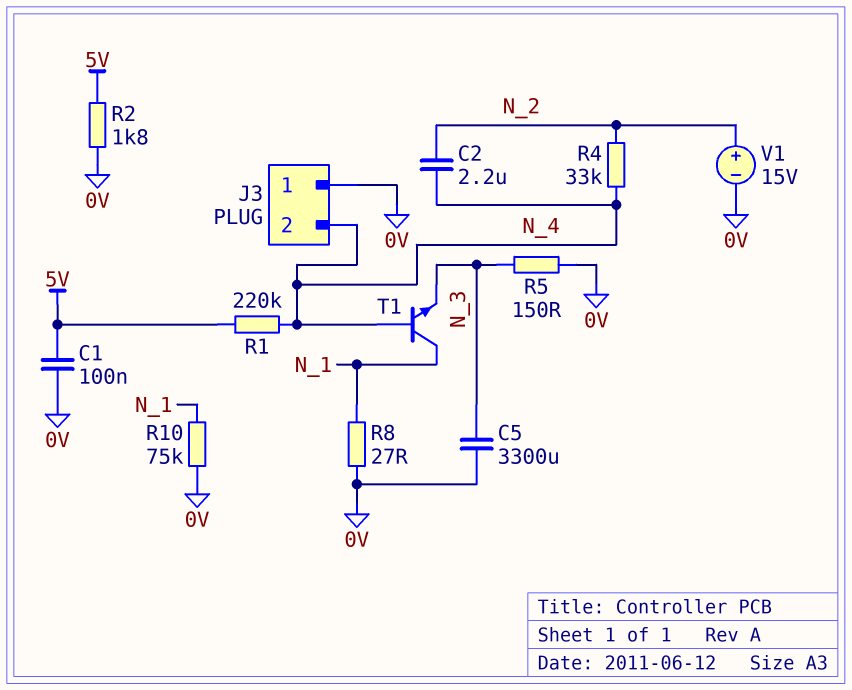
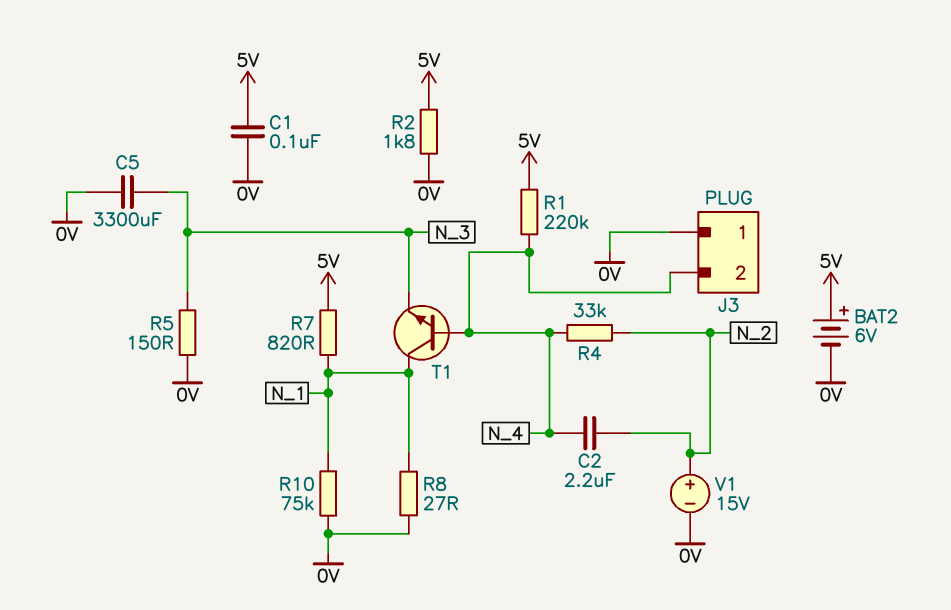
BAT2: none -> 6V (plus 5V, minus 0V)
R7: none -> 820 (5V, N_1)

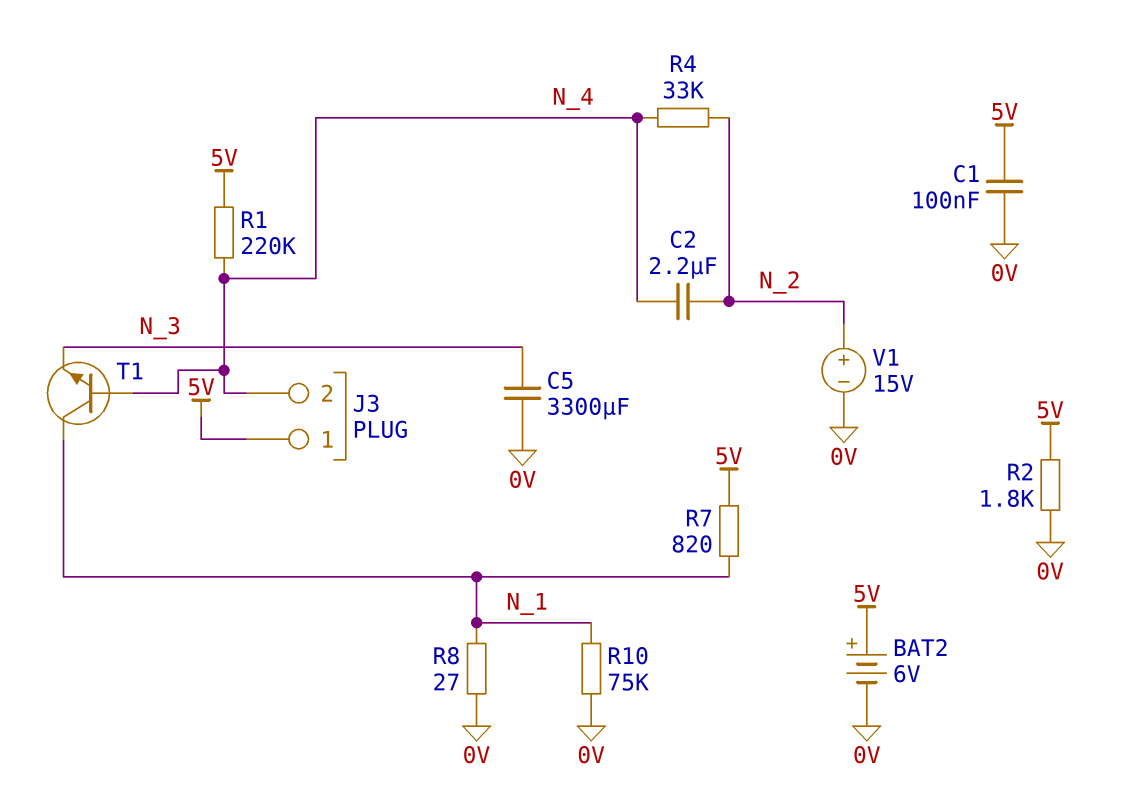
J3 pin 1: 0V -> 5V
R5: 150 (0V, N_3) -> none

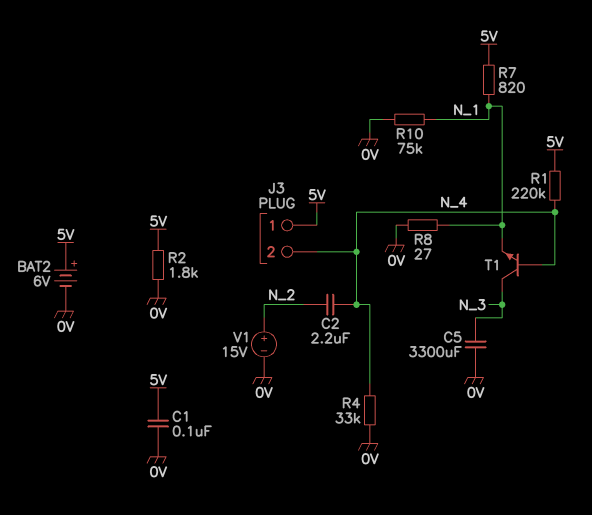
R4: 33k (N_2, N_4) -> 33k (0V, N_4)
T1: NPN (B N_4, C N_1, E N_3) -> NPN (B N_4, C N_3, E N_1)

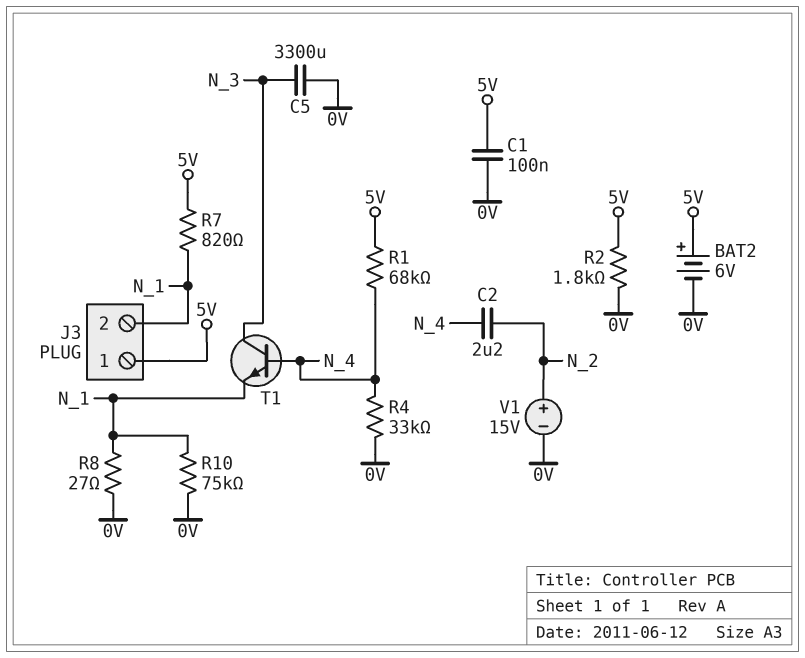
J3 pin 2: N_4 -> N_1
R1: 220k (5V, N_4) -> 68k (5V, N_4)

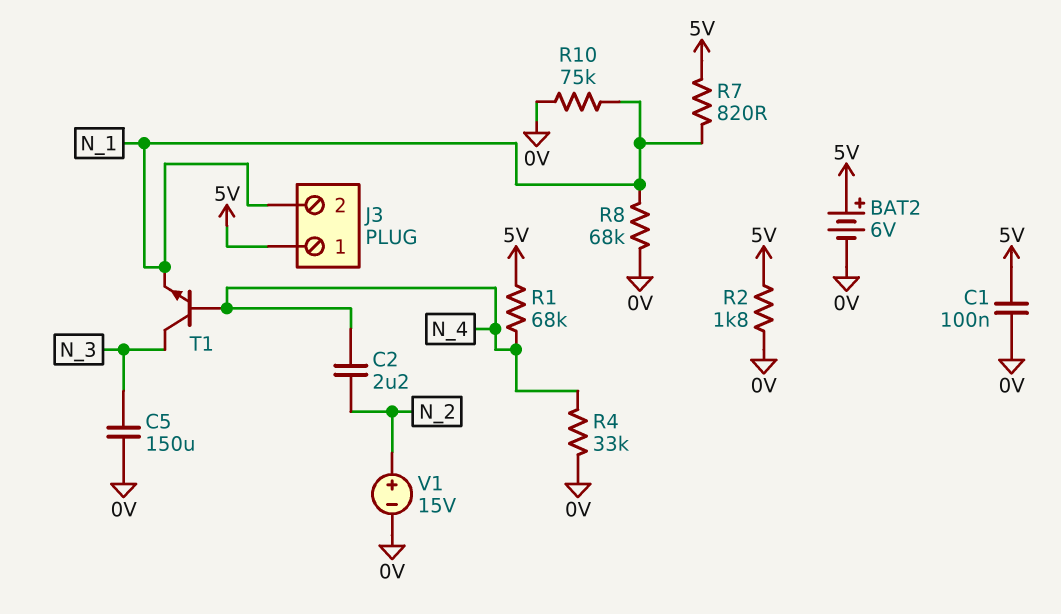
C5: 3300uF (0V, N_3) -> 150uF (0V, N_3)
R8: 27 (0V, N_1) -> 68k (0V, N_1)

